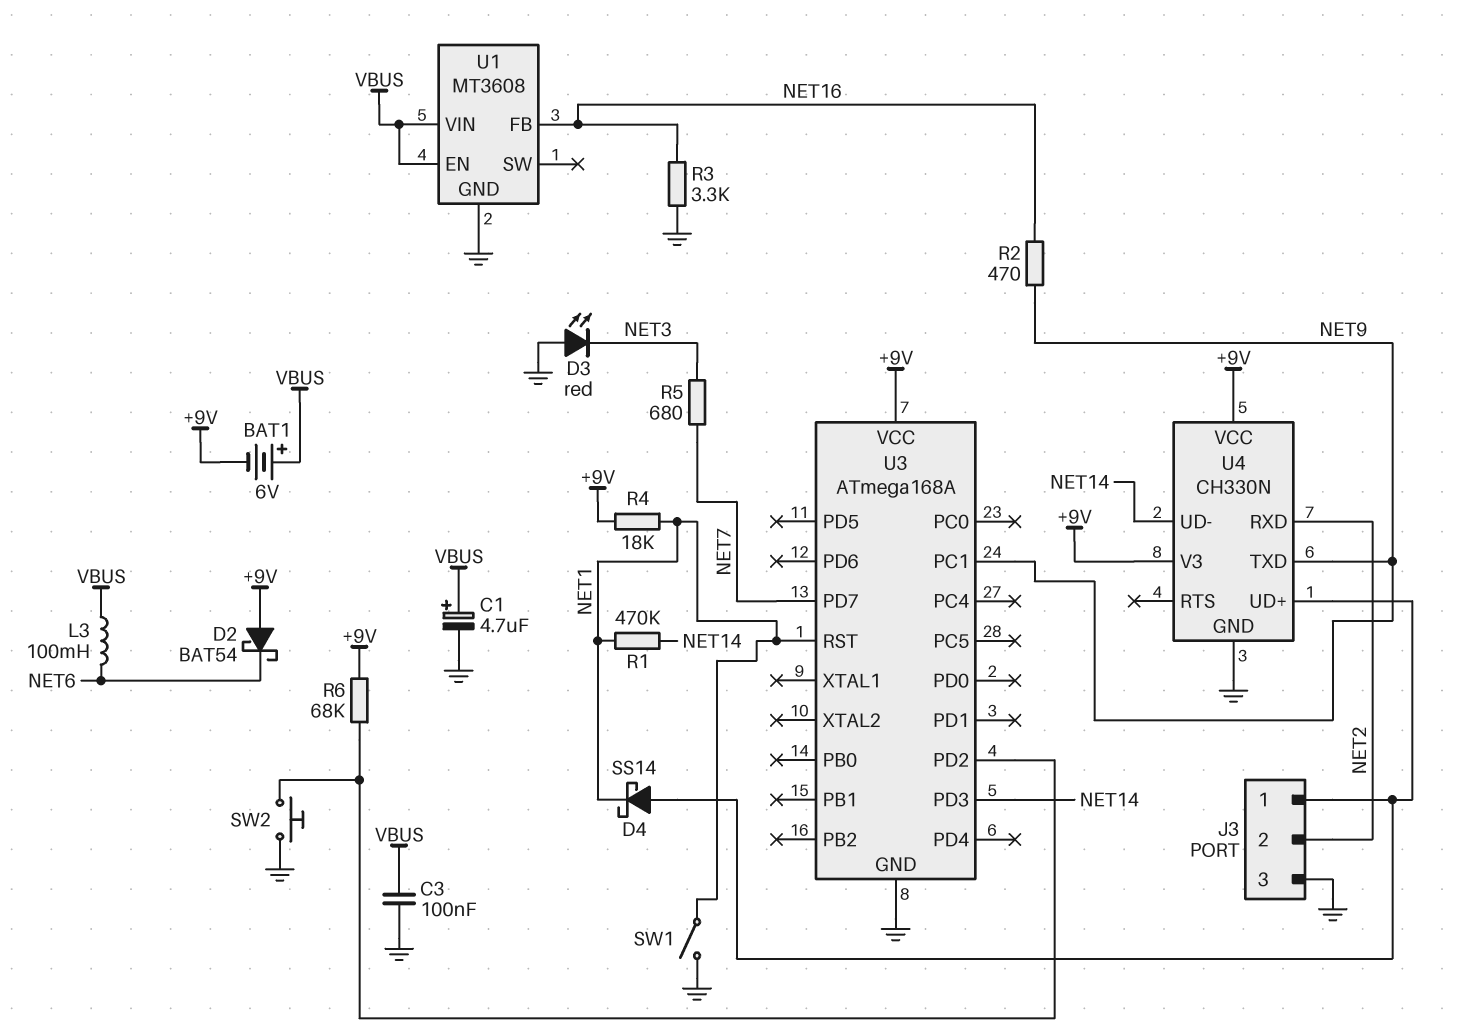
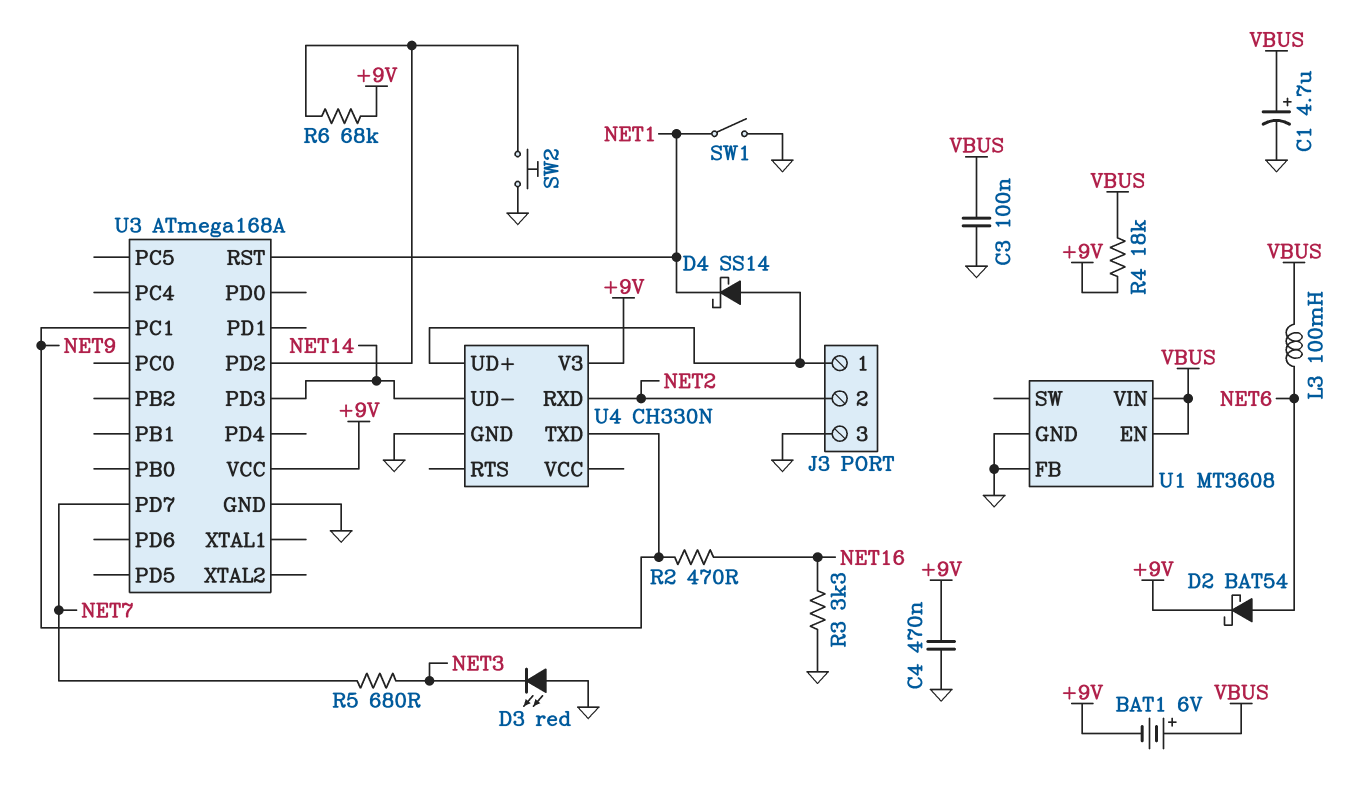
C4: none -> 470nF (+9V, GND)
D2: schottky BAT54 (A +9V, K NET6) -> schottky BAT54 (A NET6, K +9V)
R1: 470k (NET1, NET14) -> none
R4: 18k (+9V, NET1) -> 18k (+9V, VBUS)
U1 pin FB: NET16 -> GND
U4 pin VCC: +9V -> none

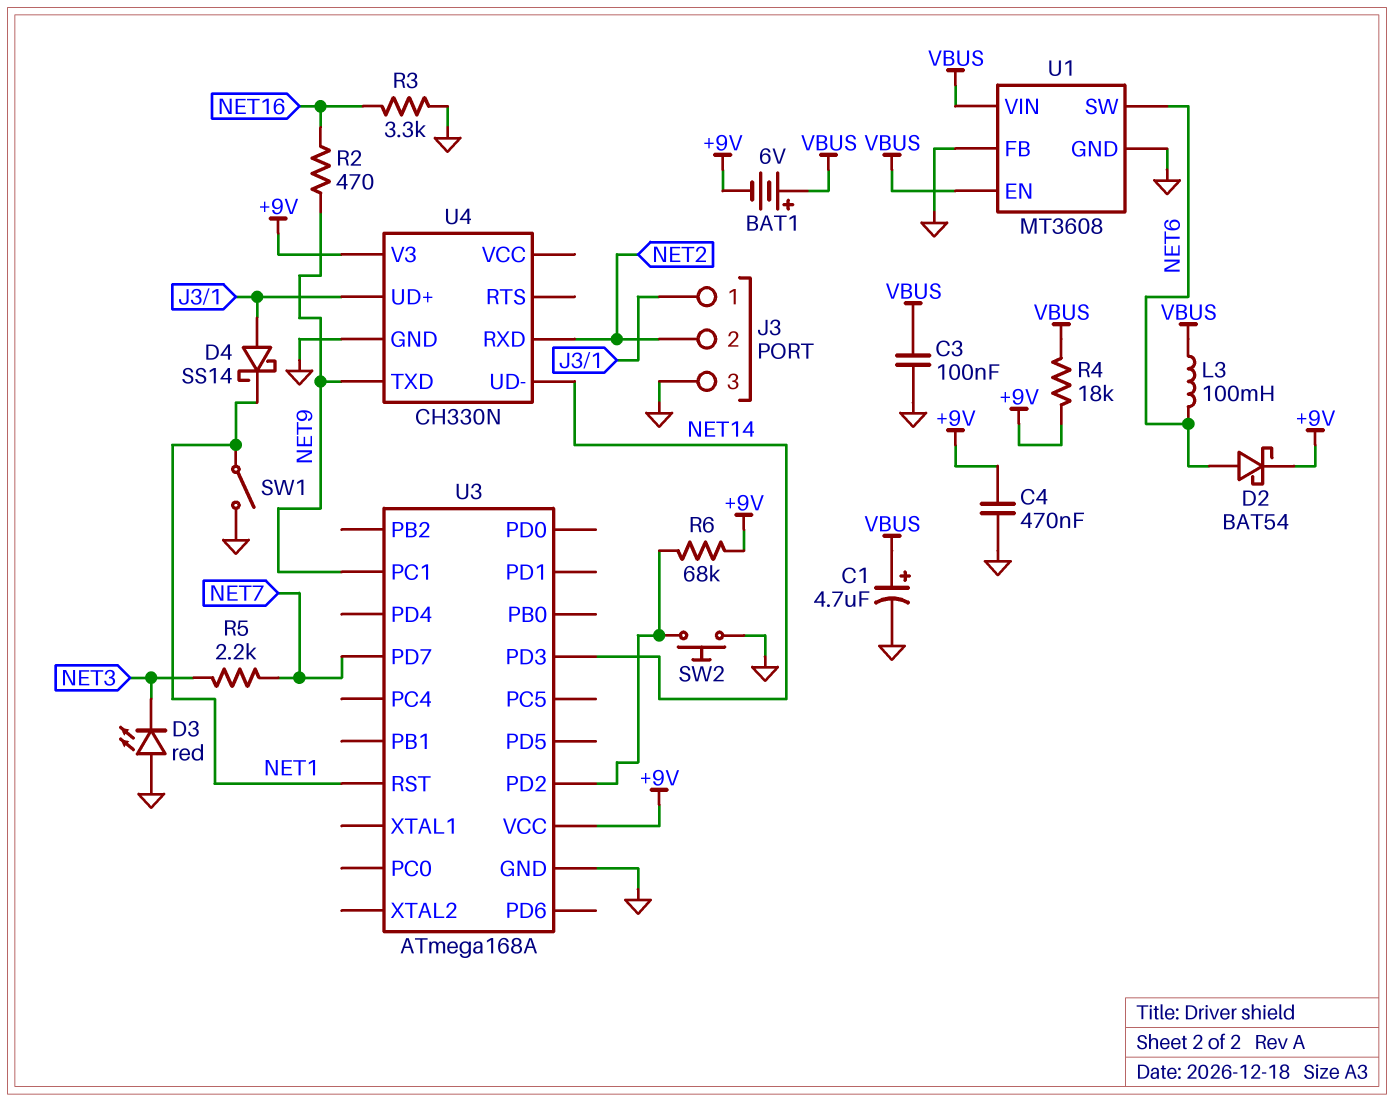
R5: 680 (NET3, NET7) -> 2.2k (NET3, NET7)
U1 pin SW: none -> NET6

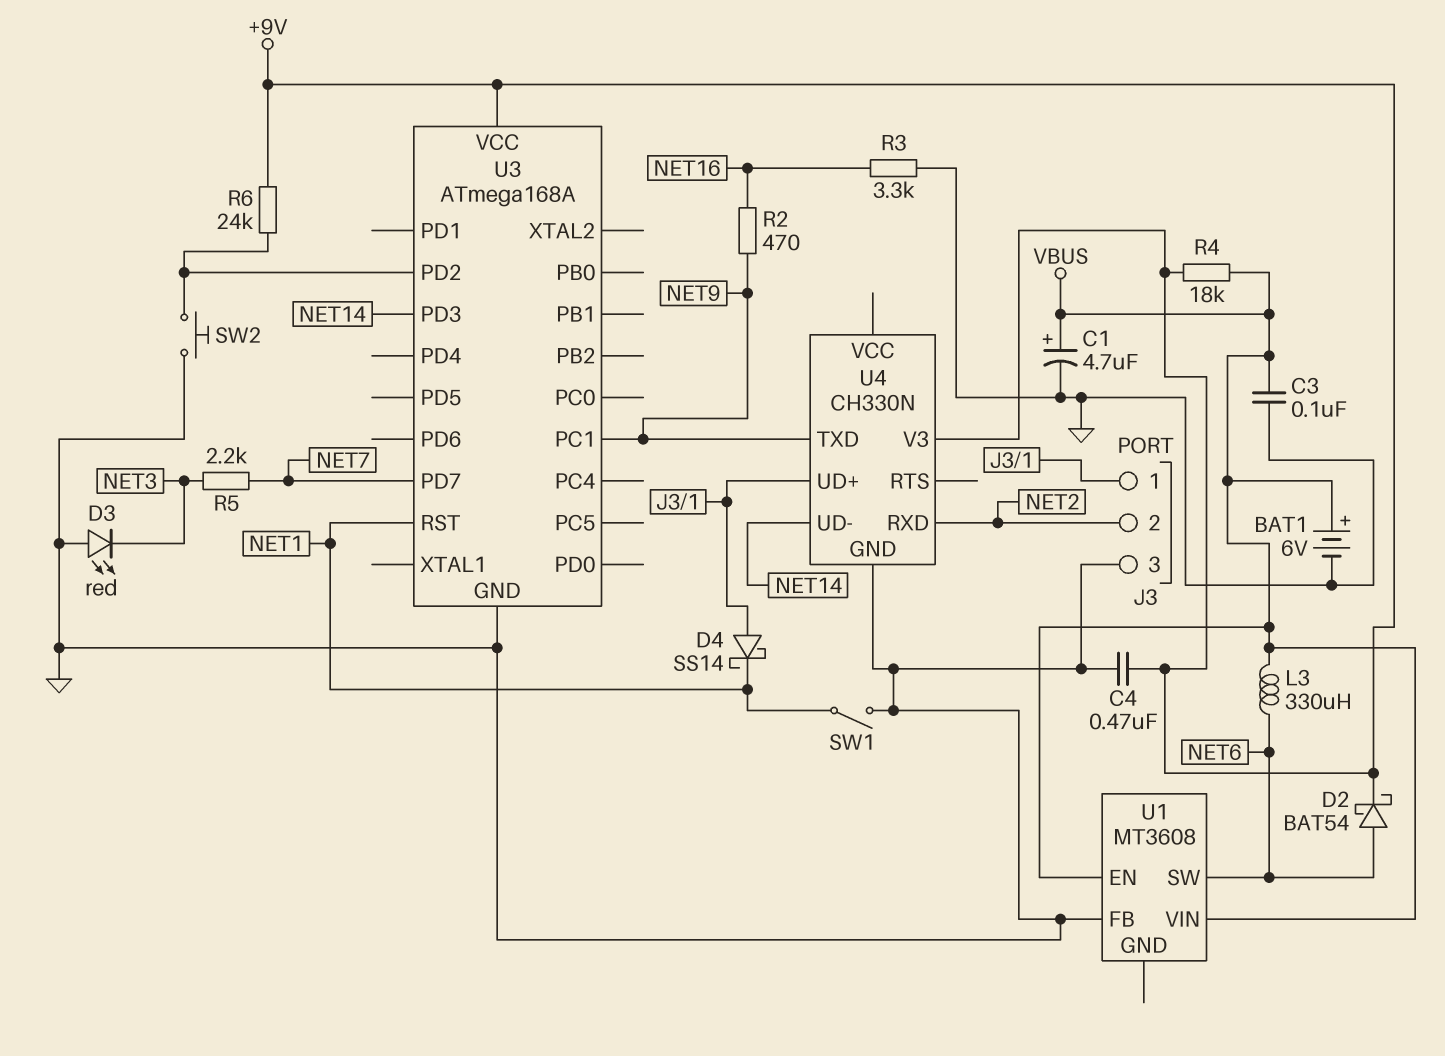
BAT1: 6V (plus VBUS, minus +9V) -> 6V (plus VBUS, minus GND)
L3: 100mH (NET6, VBUS) -> 330uH (NET6, VBUS)
R6: 68k (+9V, U3/PD2) -> 24k (+9V, U3/PD2)
U1 pin GND: GND -> none

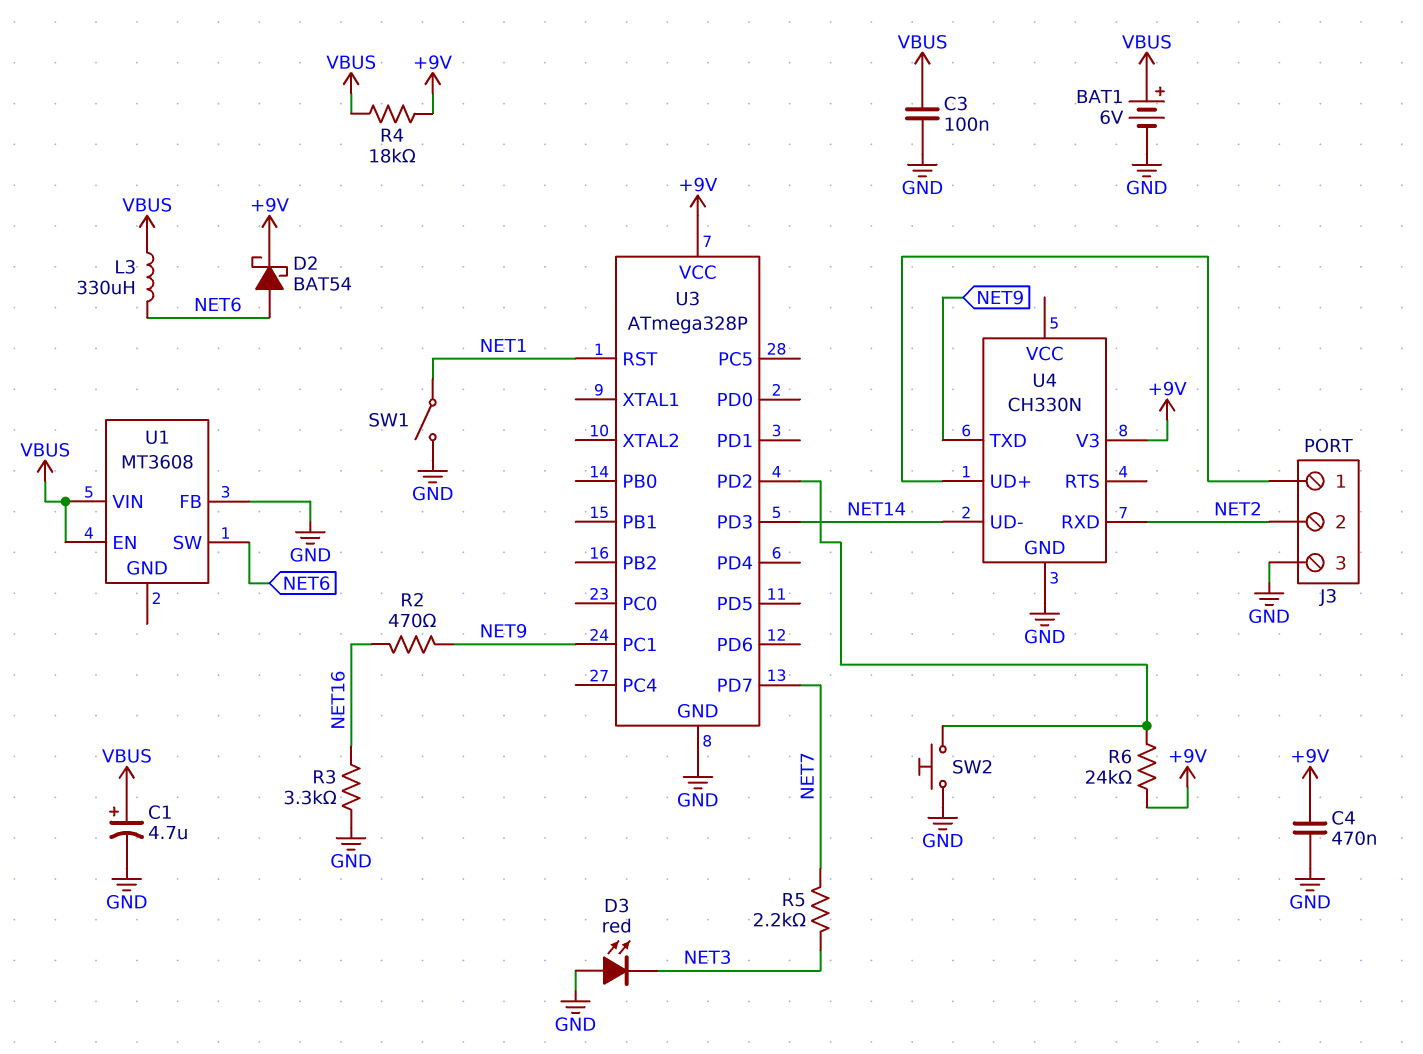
D4: schottky SS14 (A J3/1, K NET1) -> none
U3: ATmega168A -> ATmega328P

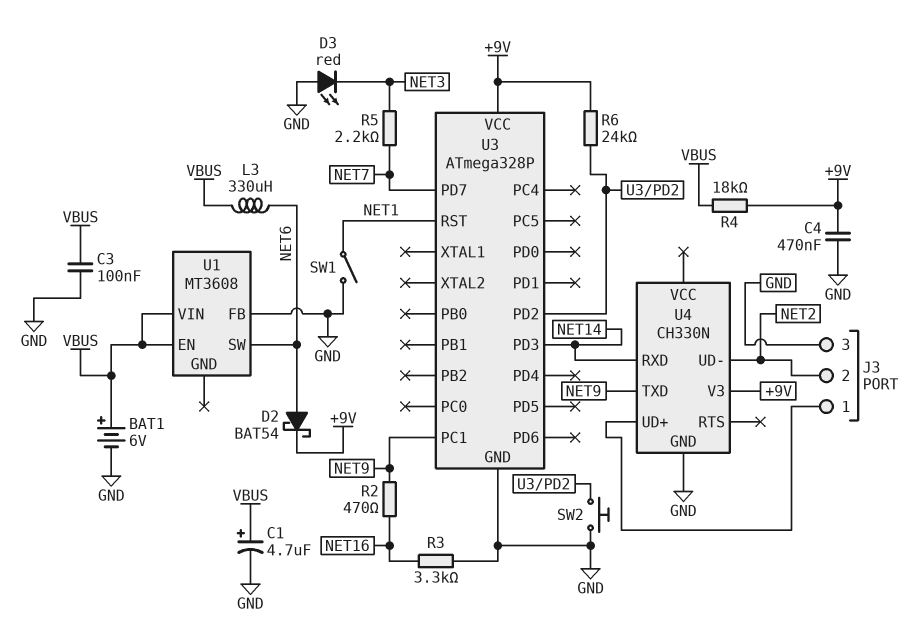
U4 pin RXD: NET2 -> NET14
U4 pin UD-: NET14 -> NET2

